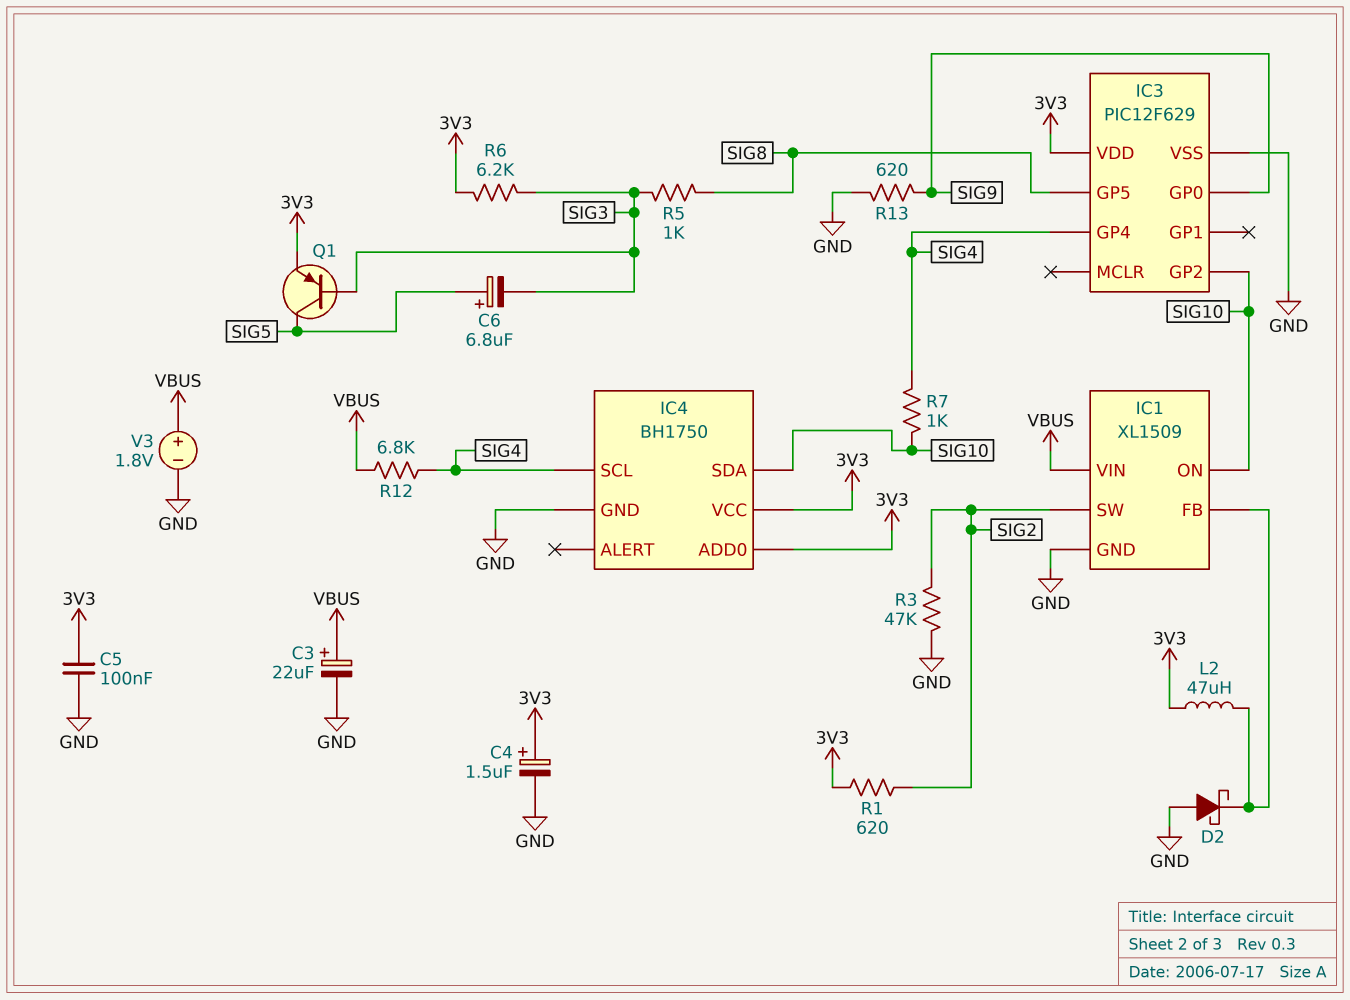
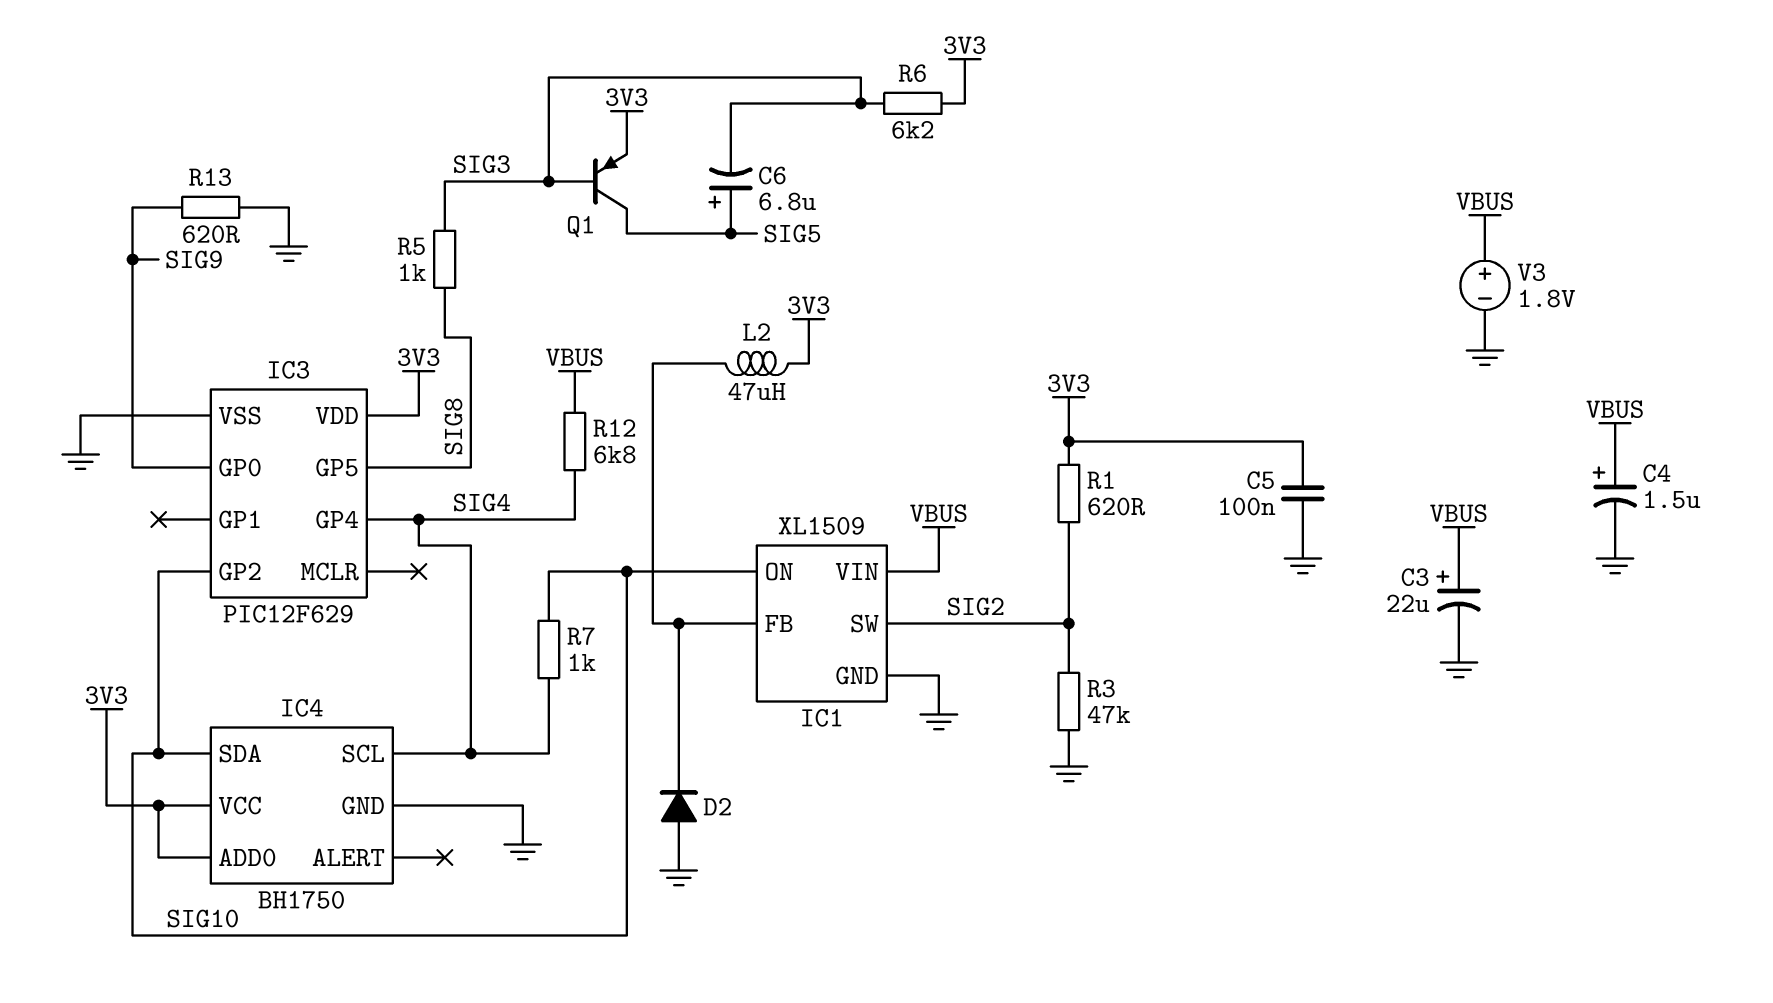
C4: 1.5uF (plus 3V3, minus GND) -> 1.5uF (plus VBUS, minus GND)
D2: schottky (A GND, K IC1/FB) -> diode (A GND, K IC1/FB)

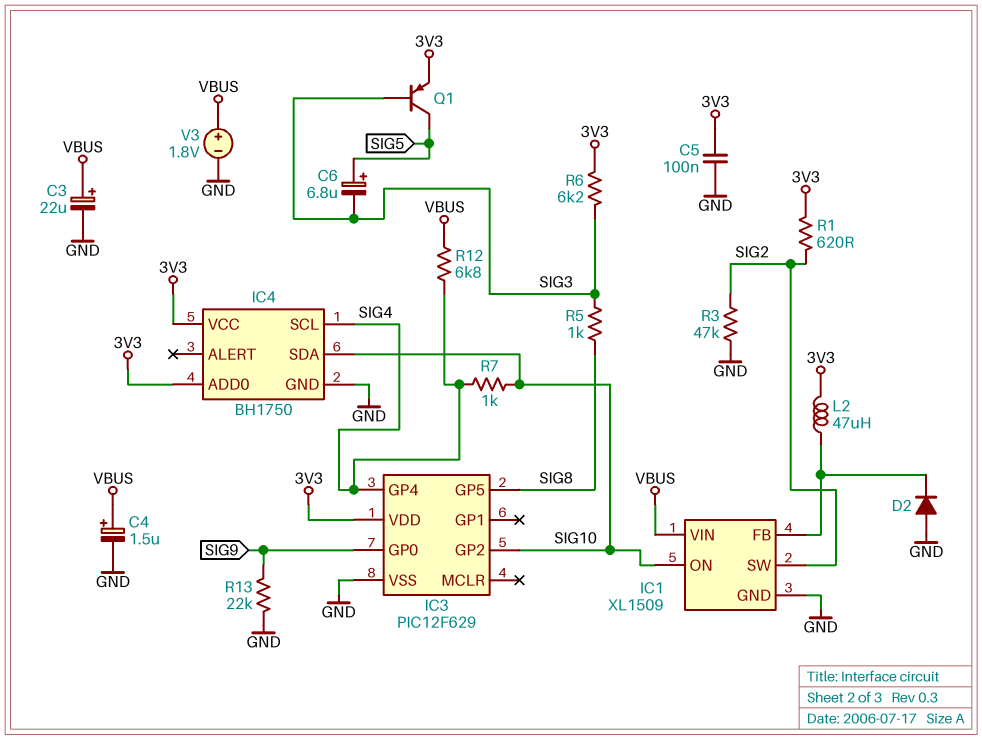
R13: 620 (GND, SIG9) -> 22k (GND, SIG9)

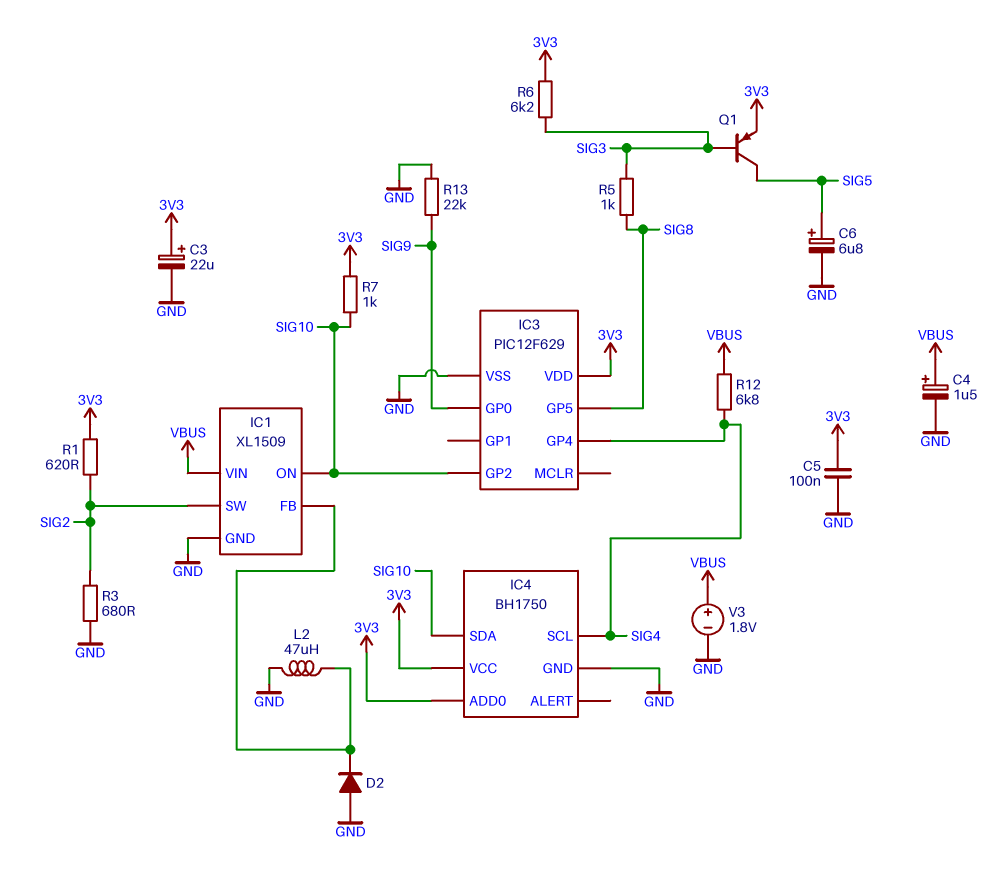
C3: 22uF (plus VBUS, minus GND) -> 22uF (plus 3V3, minus GND)
C6: 6.8uF (plus SIG5, minus SIG3) -> 6.8uF (plus SIG5, minus GND)
L2: 47uH (3V3, IC1/FB) -> 47uH (GND, IC1/FB)
R3: 47k (GND, SIG2) -> 680 (GND, SIG2)
R7: 1k (SIG4, SIG10) -> 1k (3V3, SIG10)

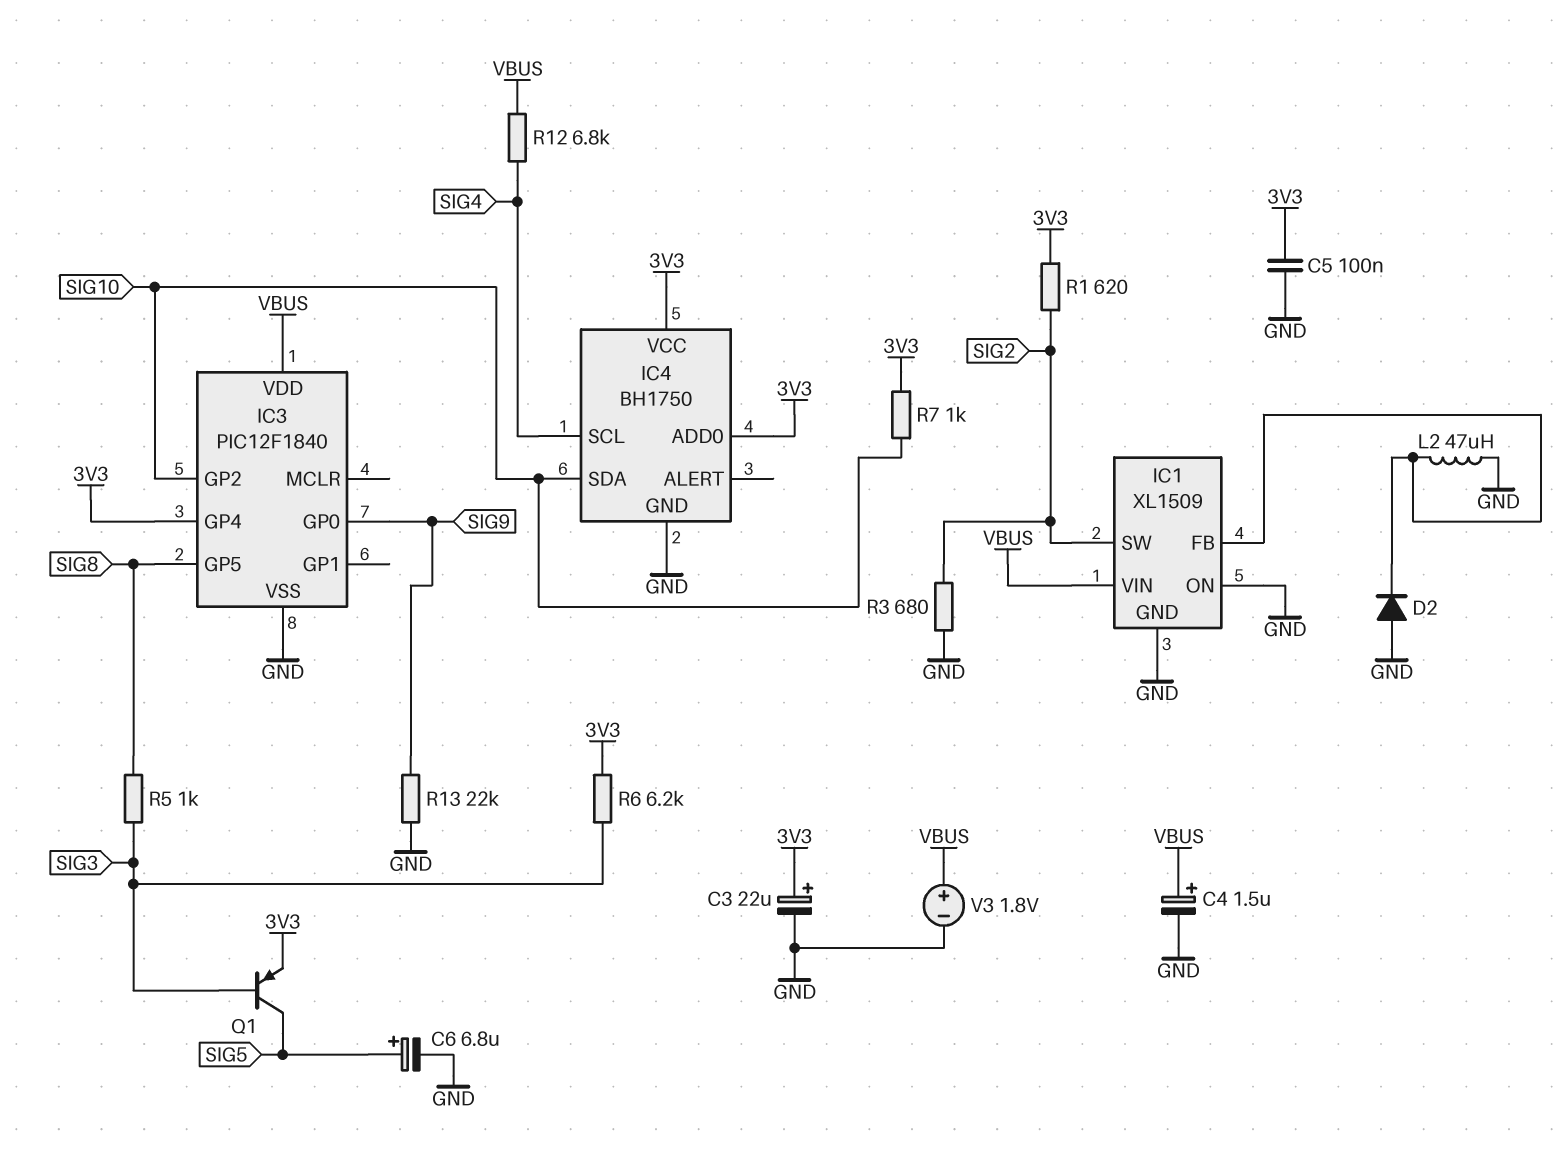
IC1 pin ON: SIG10 -> GND
IC3: PIC12F629 -> PIC12F1840
IC3 pin GP4: SIG4 -> 3V3
IC3 pin VDD: 3V3 -> VBUS

